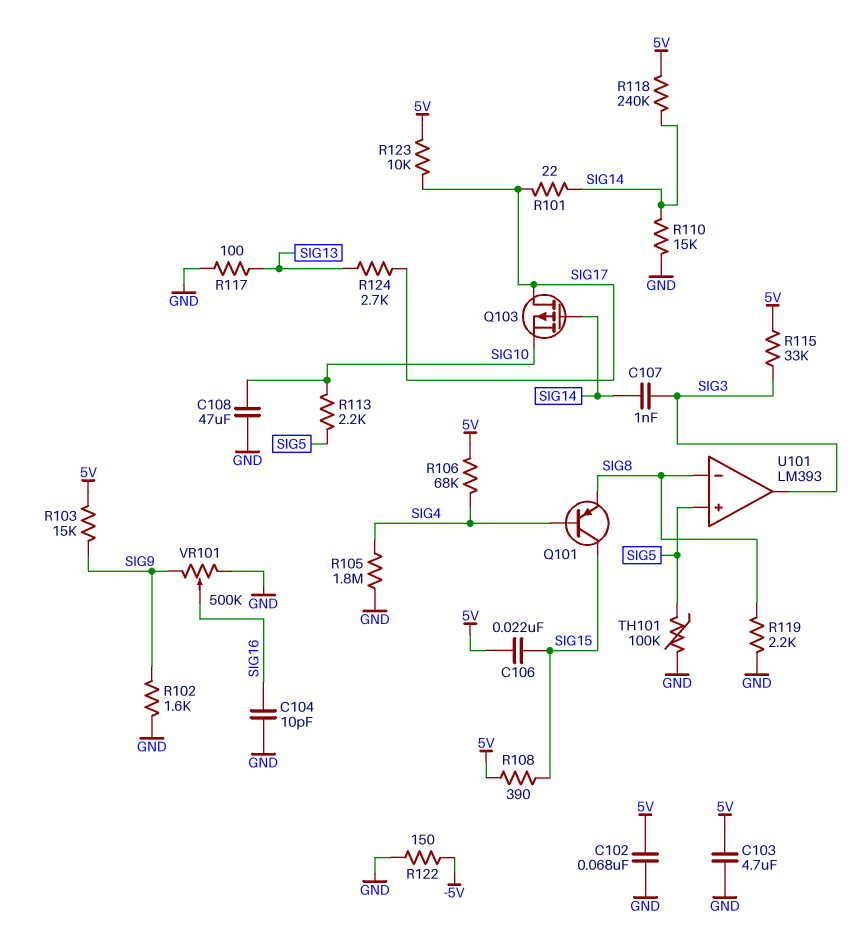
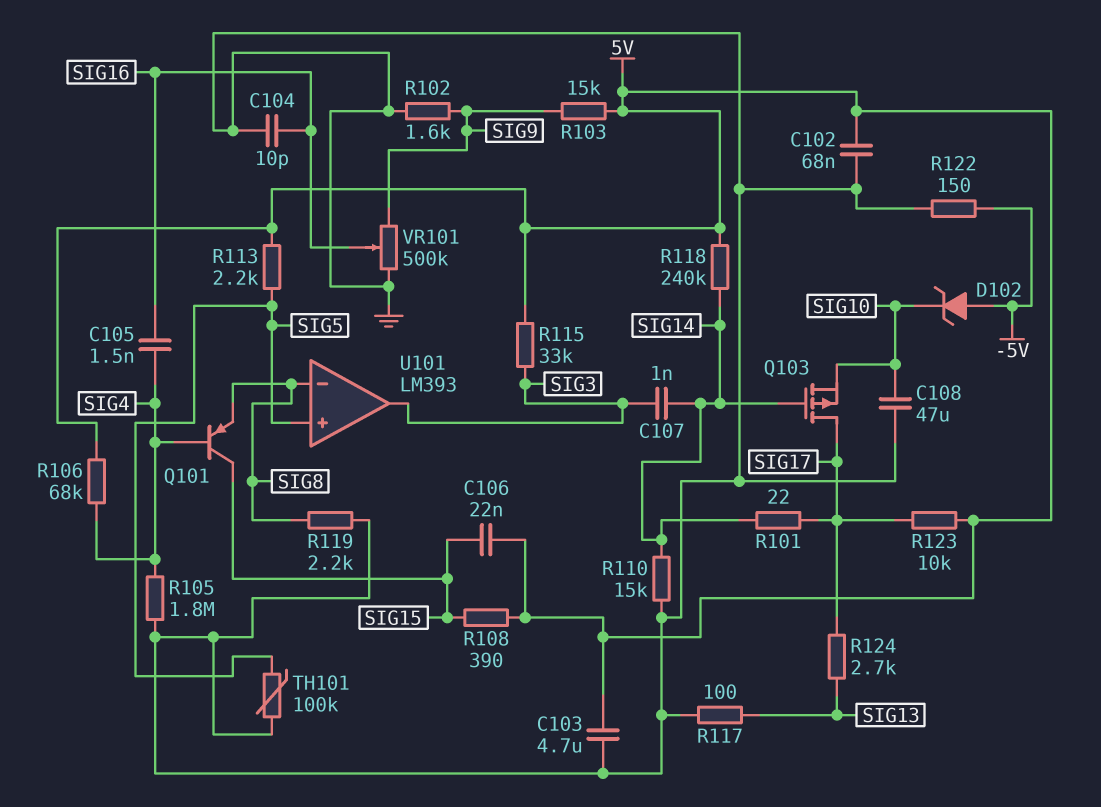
C105: none -> 1.5nF (SIG4, SIG16)
D102: none -> zener (A -5V, K SIG10)
R113: 2.2k (SIG5, SIG10) -> 2.2k (5V, SIG5)

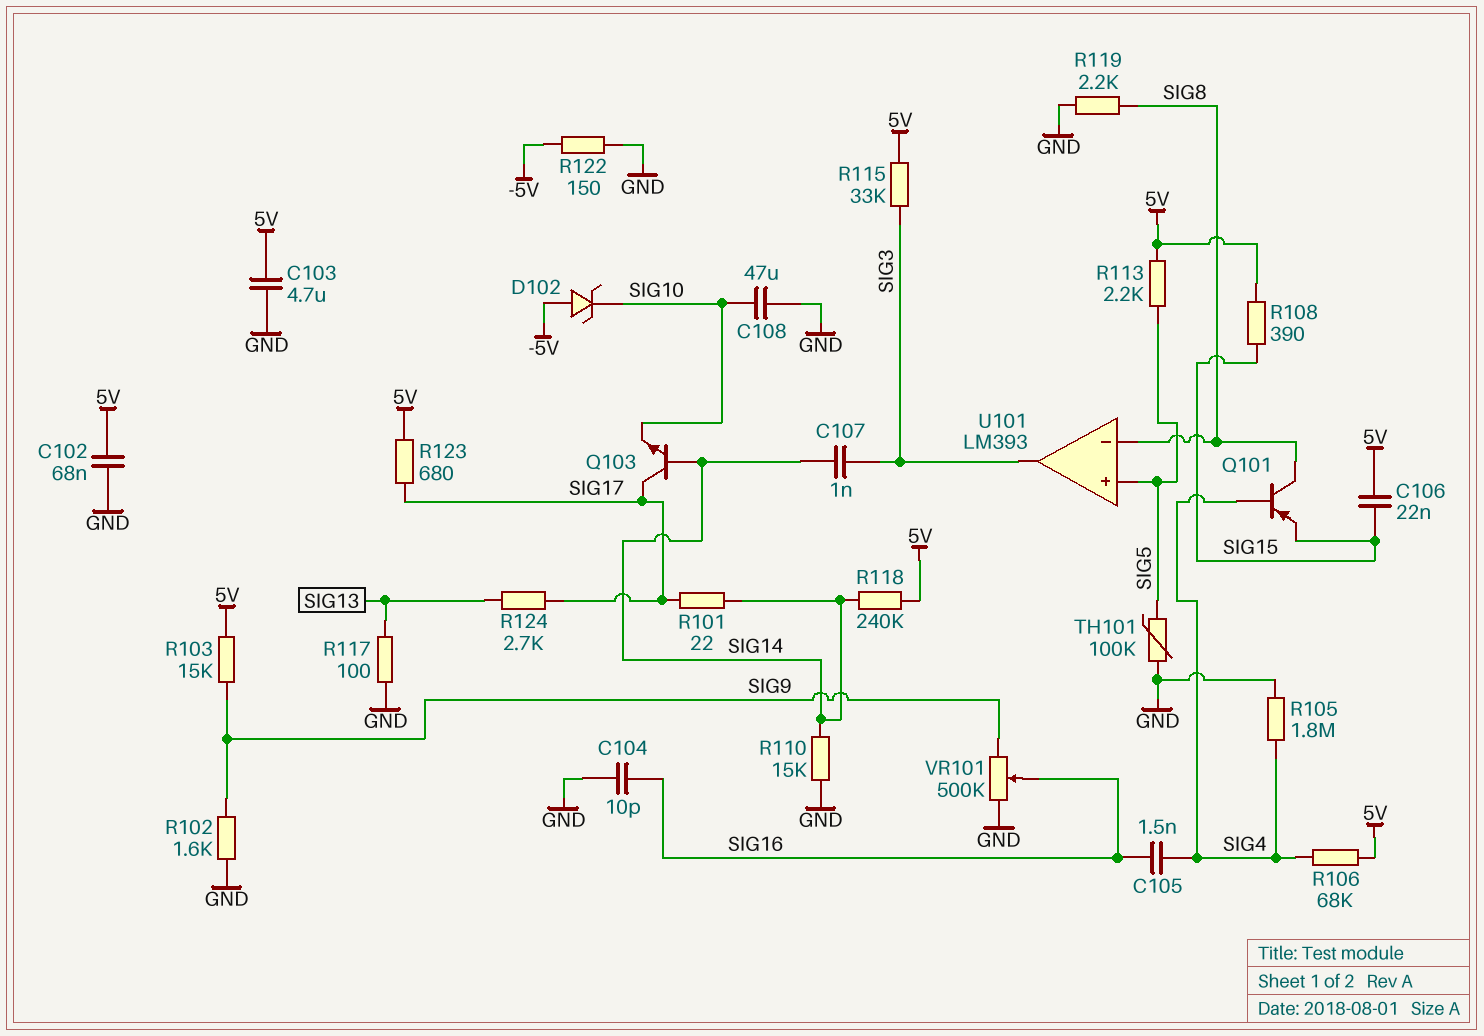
Q101: PNP (B SIG4, C SIG15, E SIG8) -> PNP (B SIG4, C SIG8, E SIG15)
Q103: PMOS (G SIG14, D SIG17, S SIG10) -> NPN (B SIG14, C SIG17, E SIG10)
R123: 10k (5V, SIG17) -> 680 (5V, SIG17)

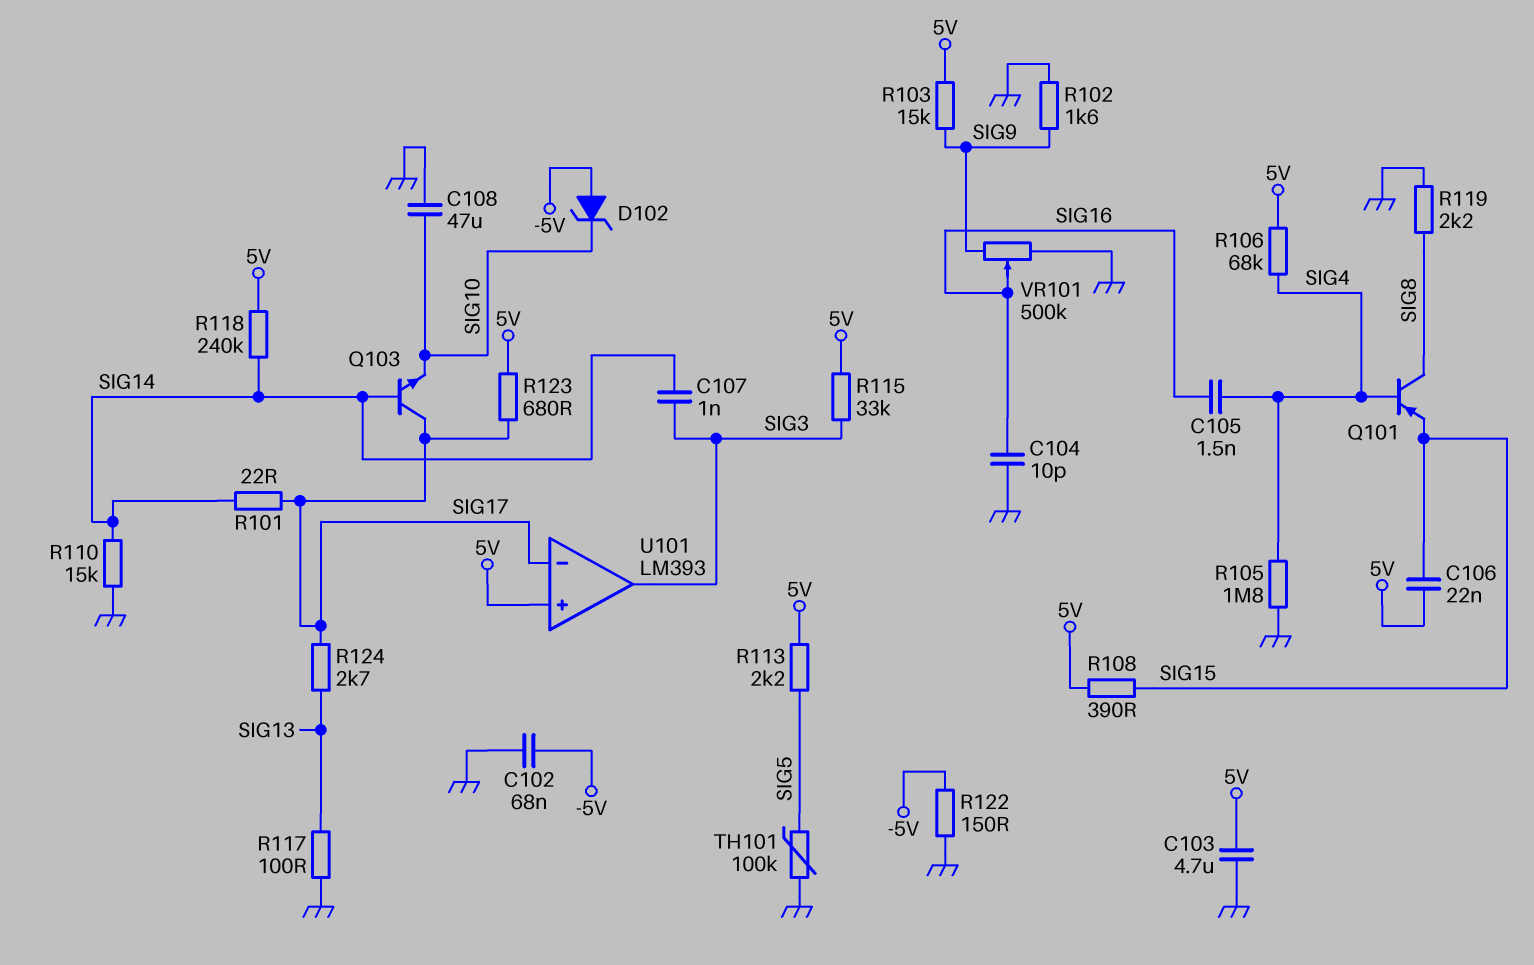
C102: 68nF (5V, GND) -> 68nF (-5V, GND)
U101 pin in+: SIG5 -> 5V
U101 pin in-: SIG8 -> SIG17

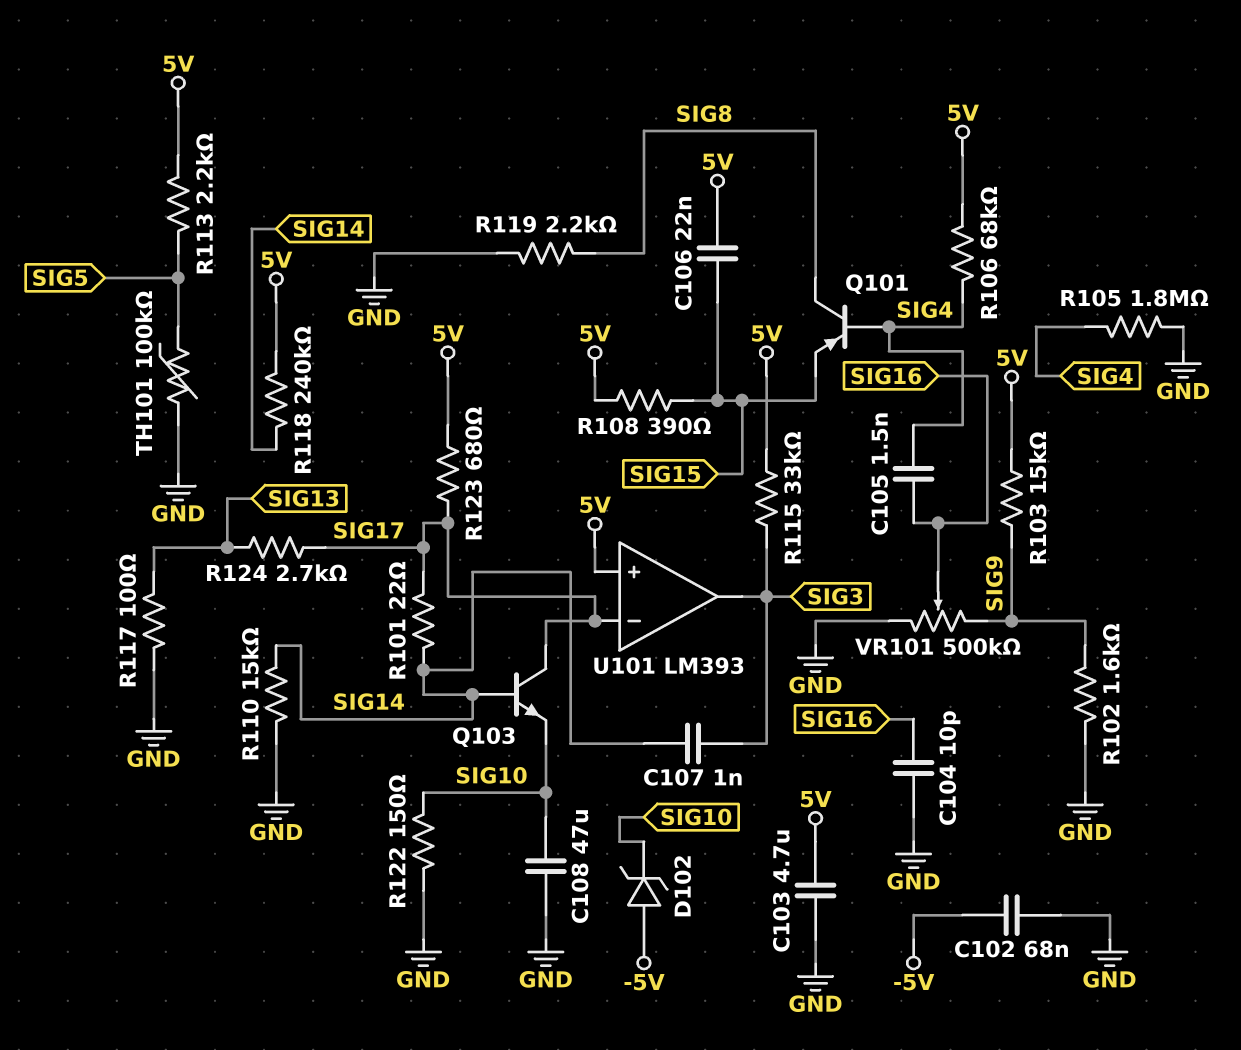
R122: 150 (-5V, GND) -> 150 (GND, SIG10)

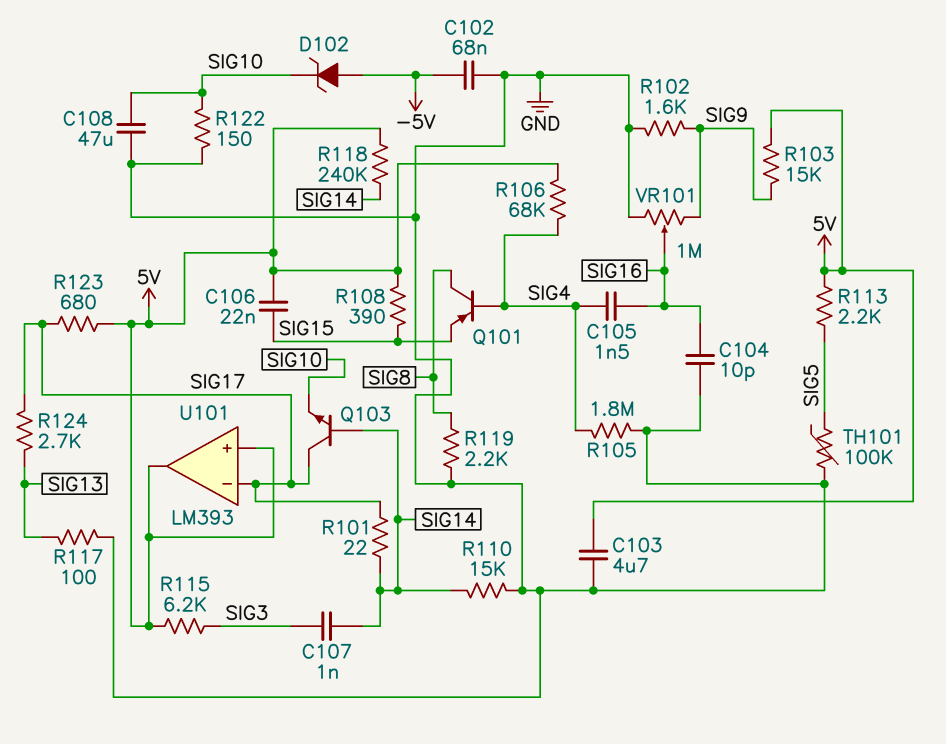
R115: 33k (5V, SIG3) -> 6.2k (5V, SIG3)
U101 pin out: SIG3 -> 5V
VR101: 500k (GND, SIG9, wiper SIG16) -> 1M (GND, SIG9, wiper SIG16)

